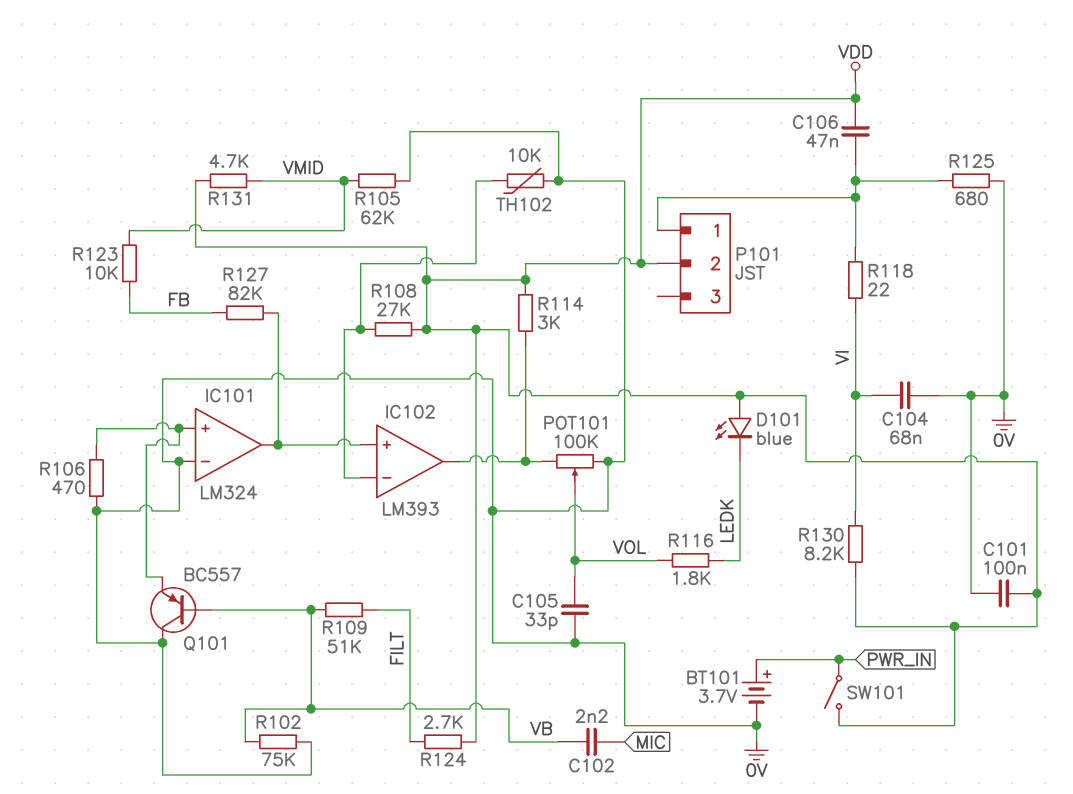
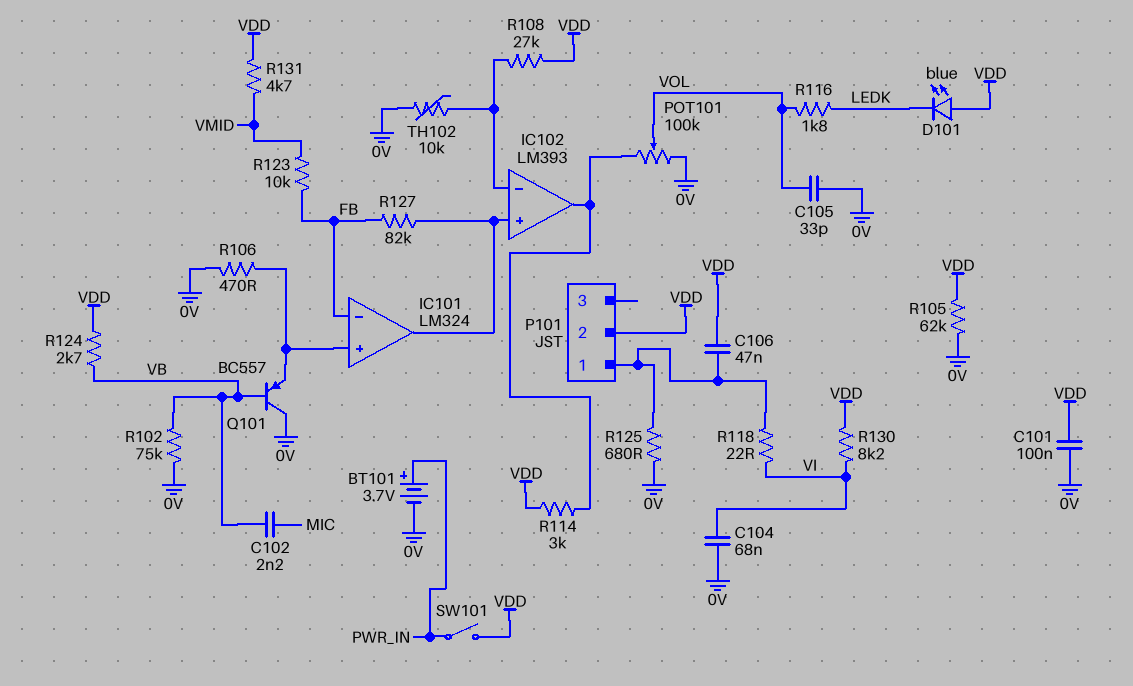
IC101 pin in-: 0V -> FB
R105: 62k (0V, VMID) -> 62k (0V, VDD)
R109: 51k (FILT, VB) -> none
R124: 2.7k (FILT, VDD) -> 2.7k (VB, VDD)

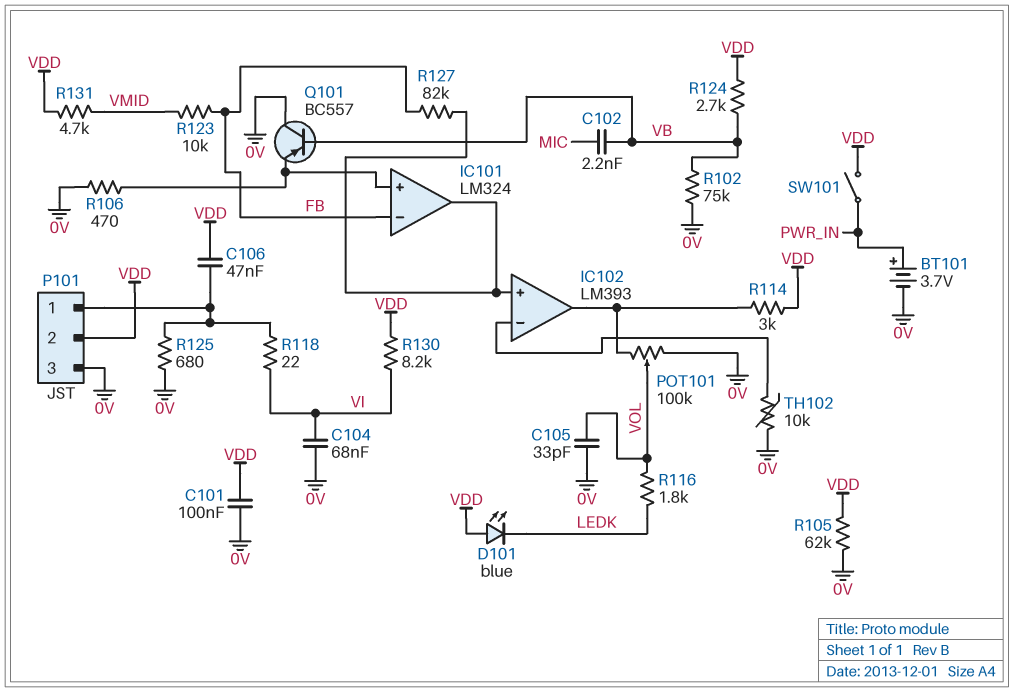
P101 pin 3: none -> 0V
R108: 27k (IC102/in-, VDD) -> none

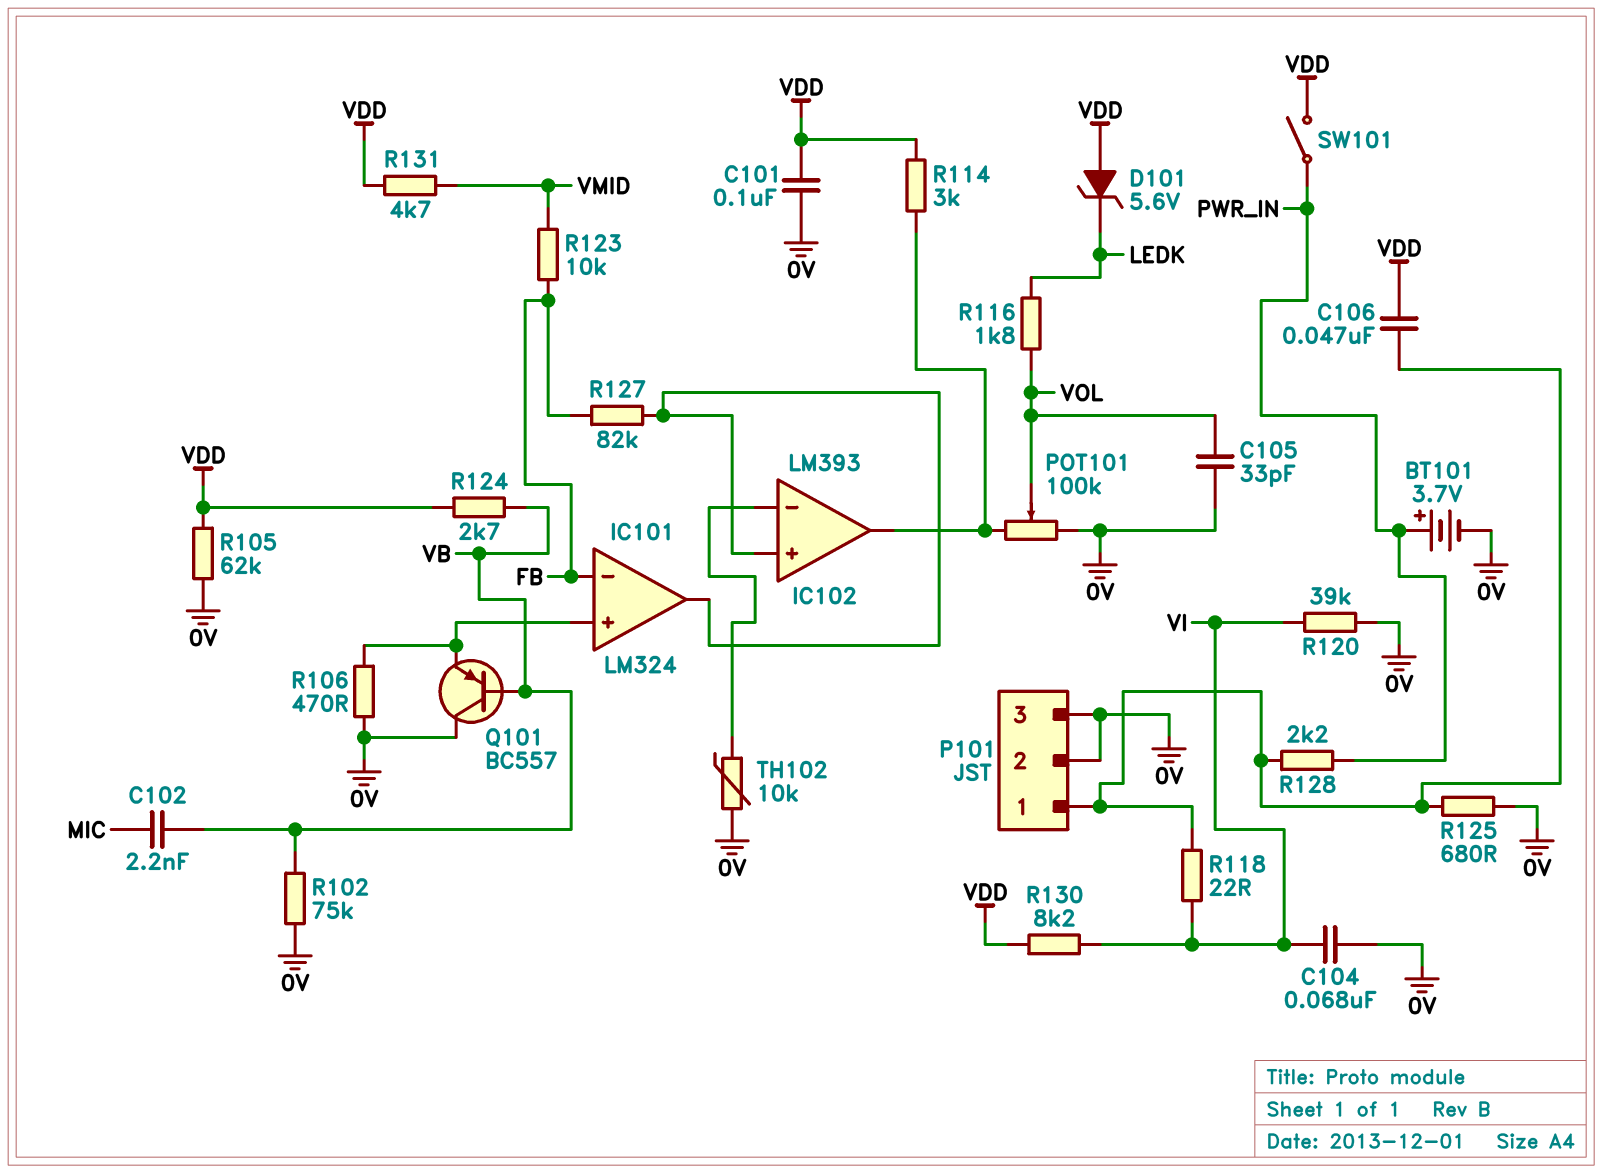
D101: LED blue (A VDD, K LEDK) -> zener 5.6V (A VDD, K LEDK)
P101 pin 2: VDD -> 0V
R120: none -> 39k (0V, VI)
R128: none -> 2.2k (P101/1, PWR_IN)

